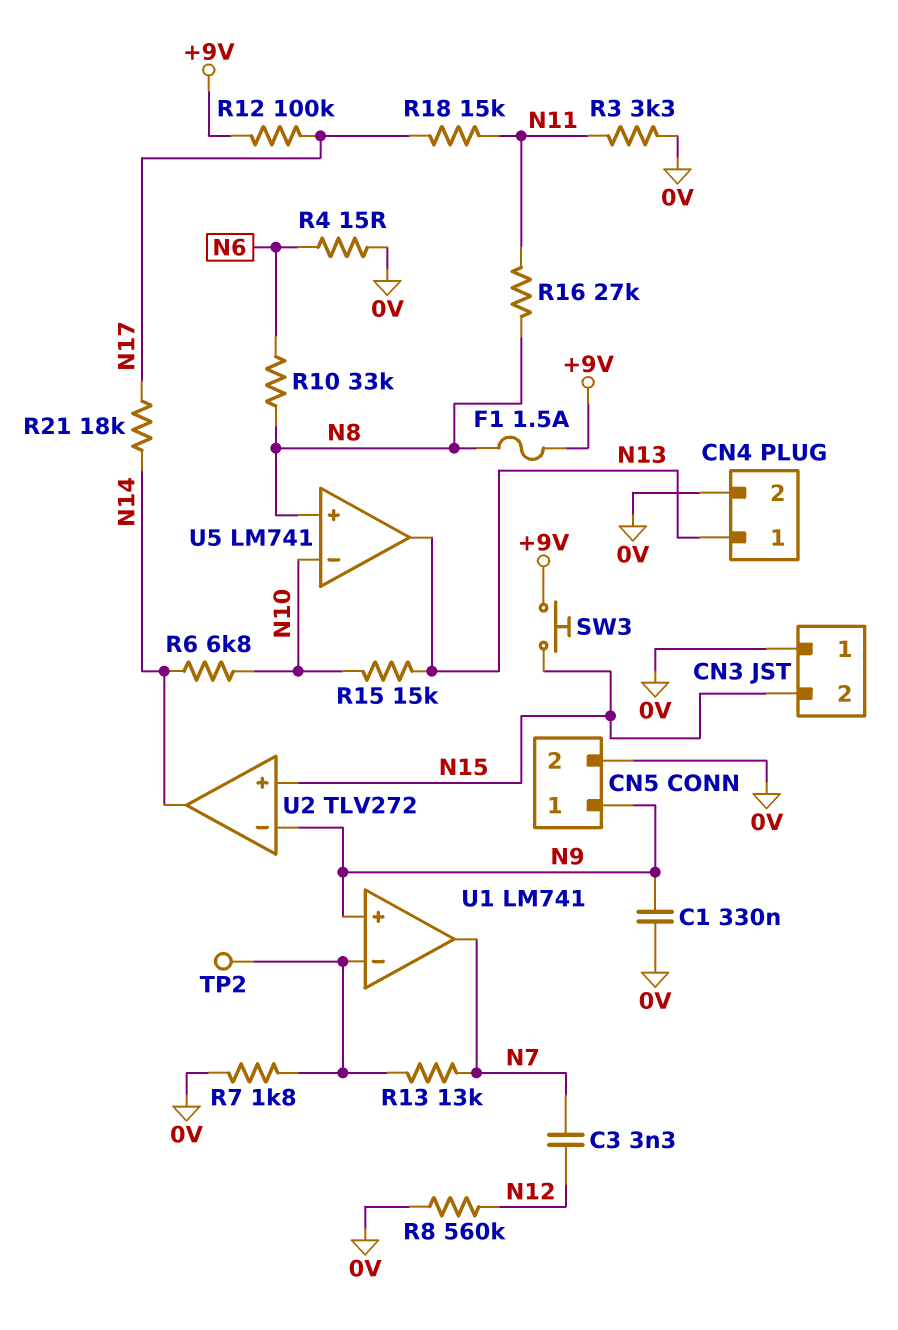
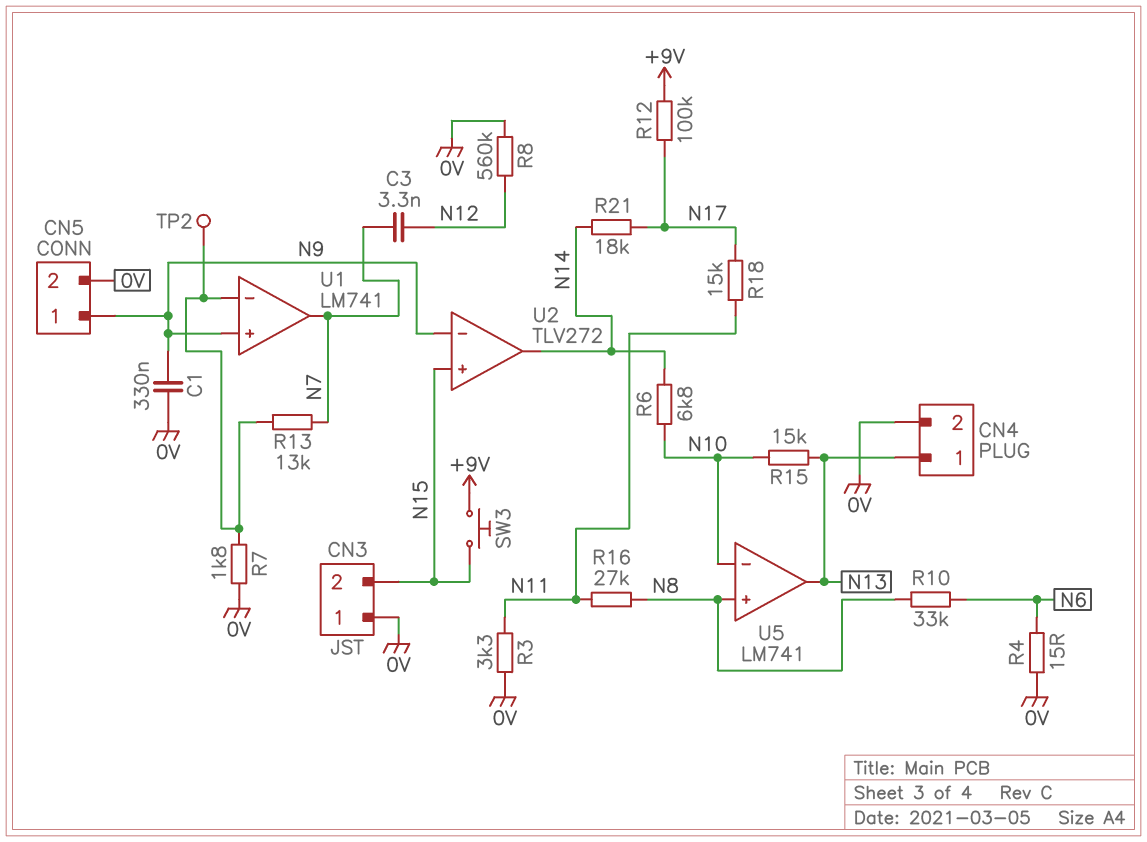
F1: 1.5A (+9V, N8) -> none

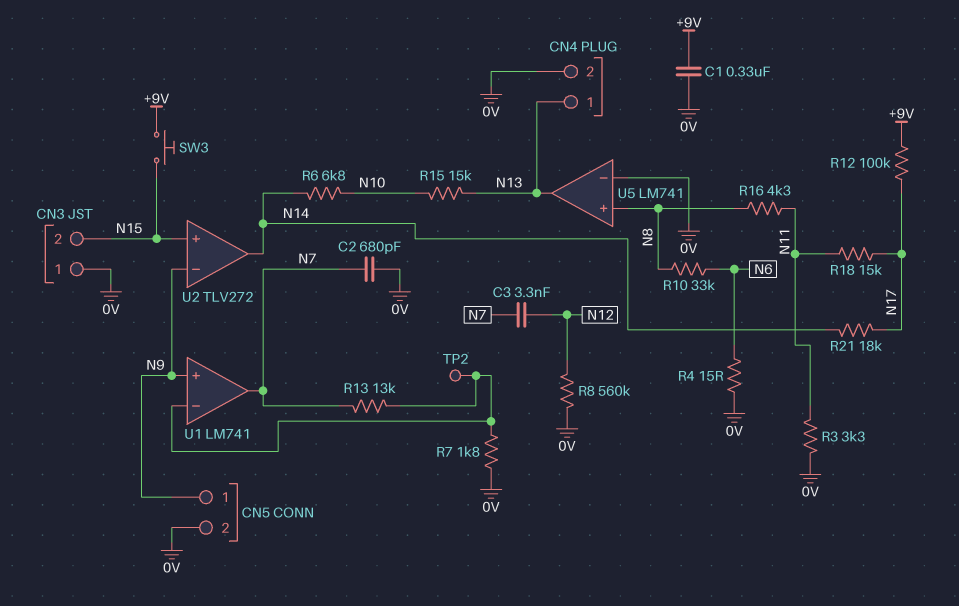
C1: 330nF (0V, N9) -> 330nF (+9V, 0V)
C2: none -> 680pF (0V, N7)
R16: 27k (N8, N11) -> 4.3k (N8, N11)
U5 pin in-: N10 -> 0V

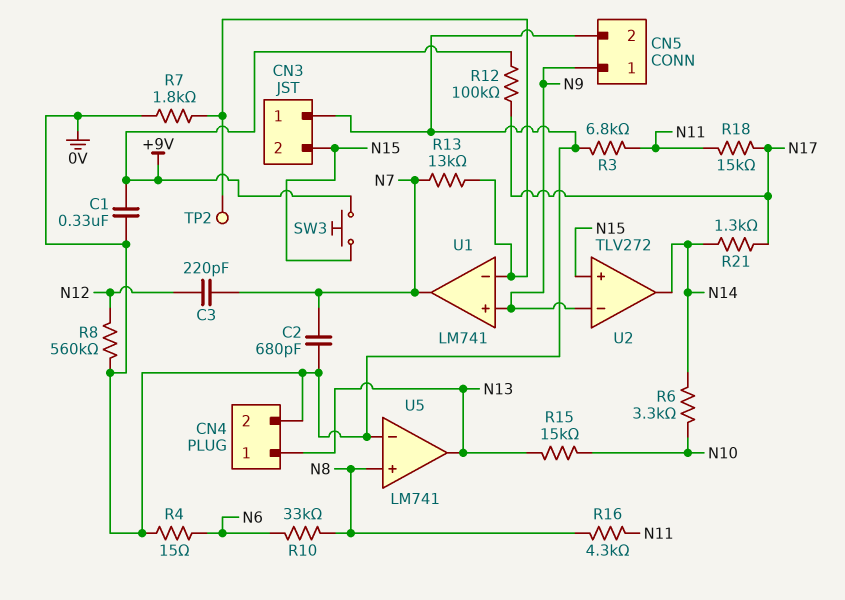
C3: 3.3nF (N7, N12) -> 220pF (N7, N12)
R3: 3.3k (0V, N11) -> 6.8k (0V, N11)
R6: 6.8k (N10, N14) -> 3.3k (N10, N14)
R21: 18k (N14, N17) -> 1.3k (N14, N17)

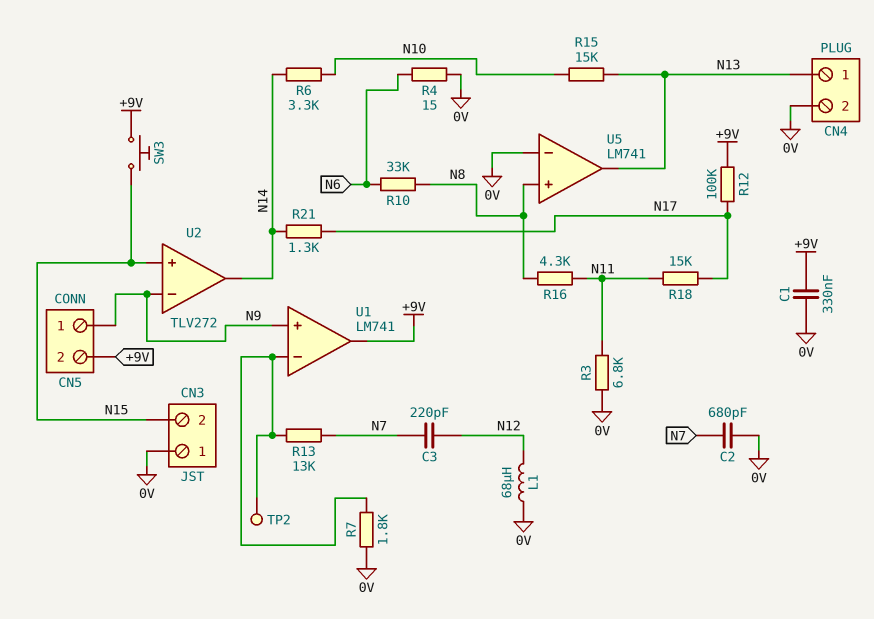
CN5 pin 2: 0V -> +9V
L1: none -> 68uH (0V, N12)
R8: 560k (0V, N12) -> none
U1 pin out: N7 -> +9V

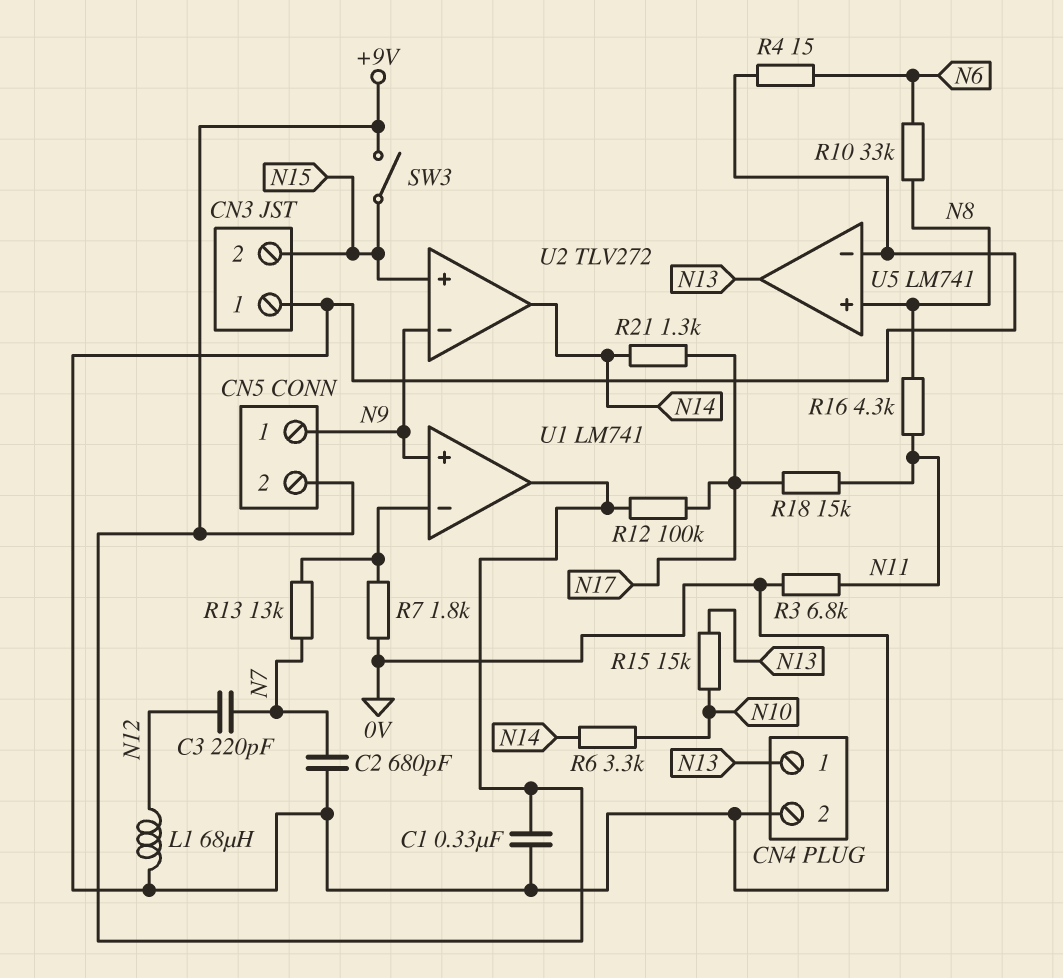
SW3: button (+9V, N15) -> switch (+9V, N15)
TP2: test point (U1/in-) -> none

